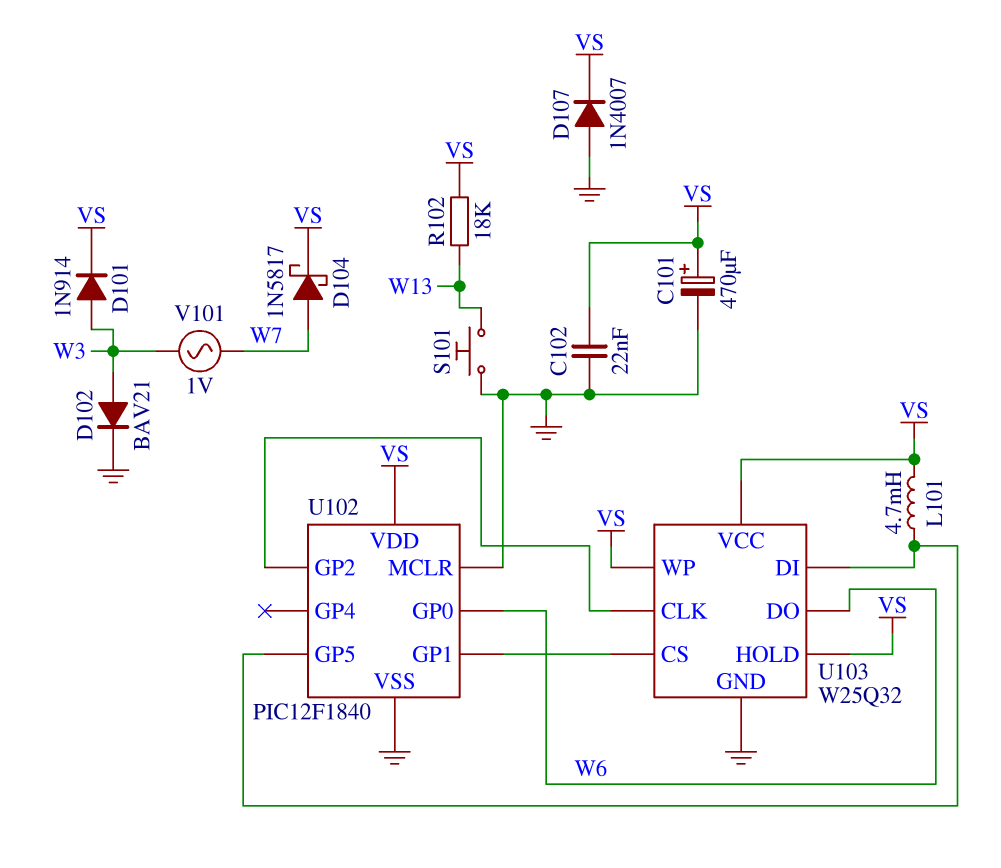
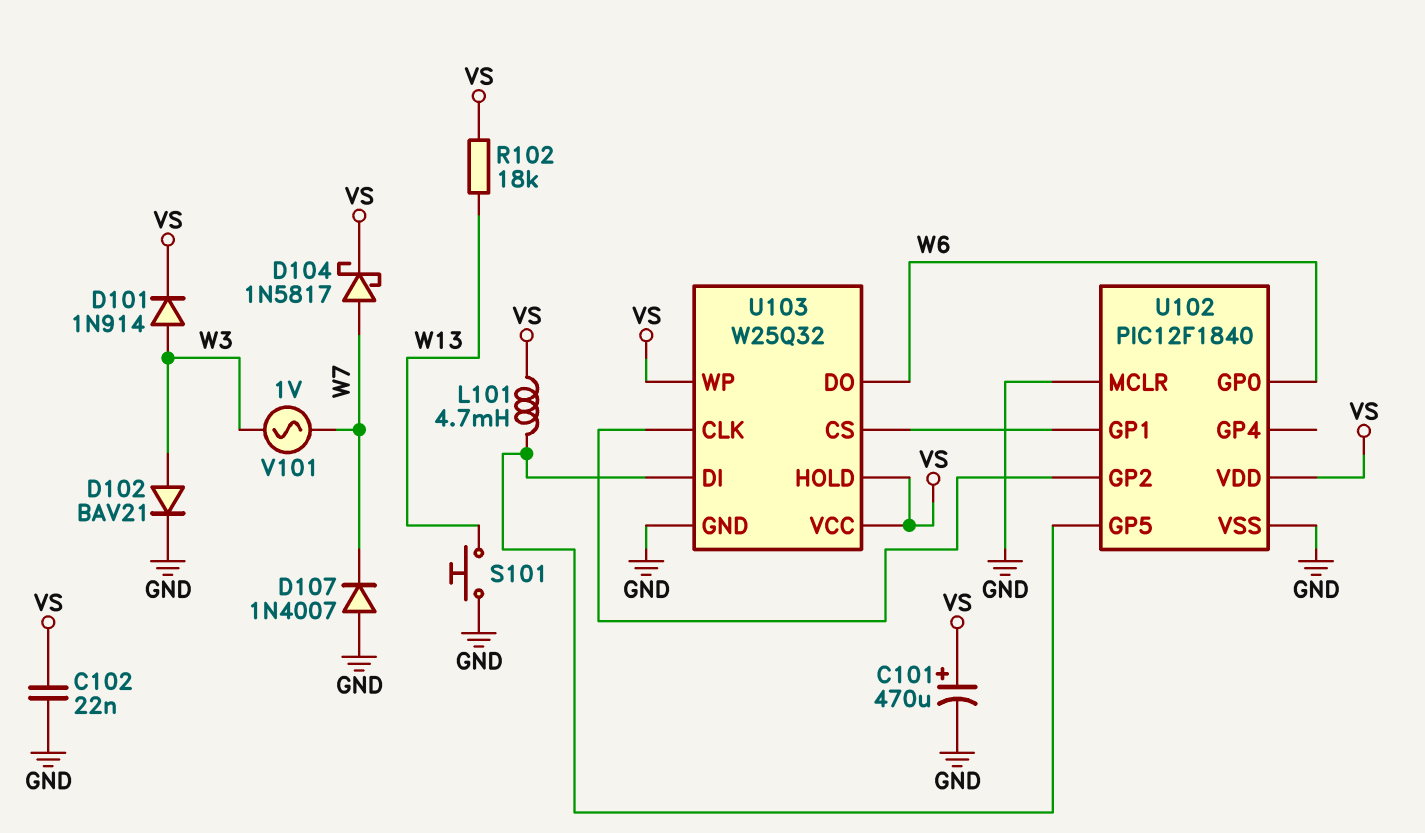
D107: diode 1N4007 (A GND, K VS) -> diode 1N4007 (A GND, K W7)

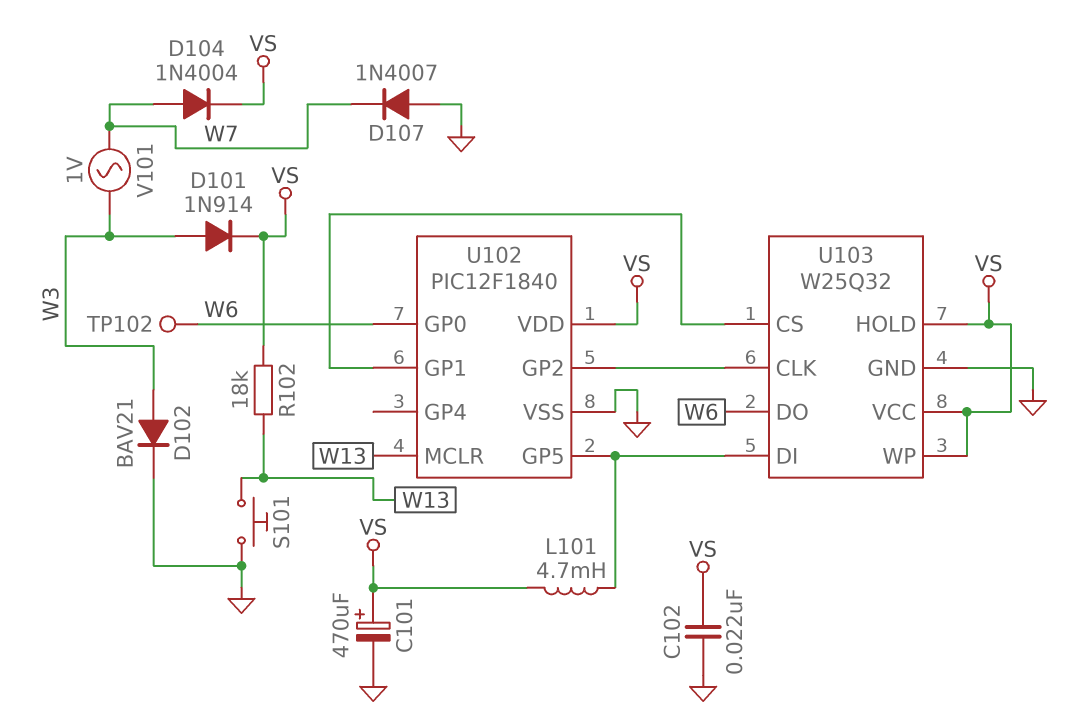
D104: schottky 1N5817 (A W7, K VS) -> diode 1N4004 (A W7, K VS)
TP102: none -> test point (W6)
U102 pin MCLR: GND -> W13

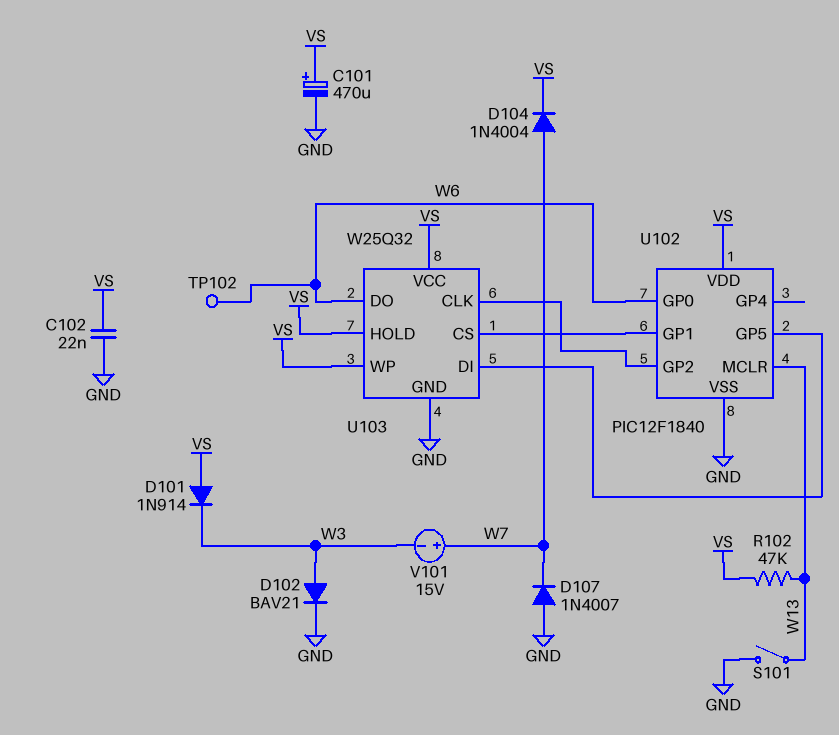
D101: diode 1N914 (A W3, K VS) -> diode 1N914 (A VS, K W3)
L101: 4.7mH (U102/GP5, VS) -> none
R102: 18k (VS, W13) -> 47k (VS, W13)
S101: button (GND, W13) -> switch (GND, W13)
V101: AC 1V (W3, W7) -> 15V (plus W7, minus W3)

